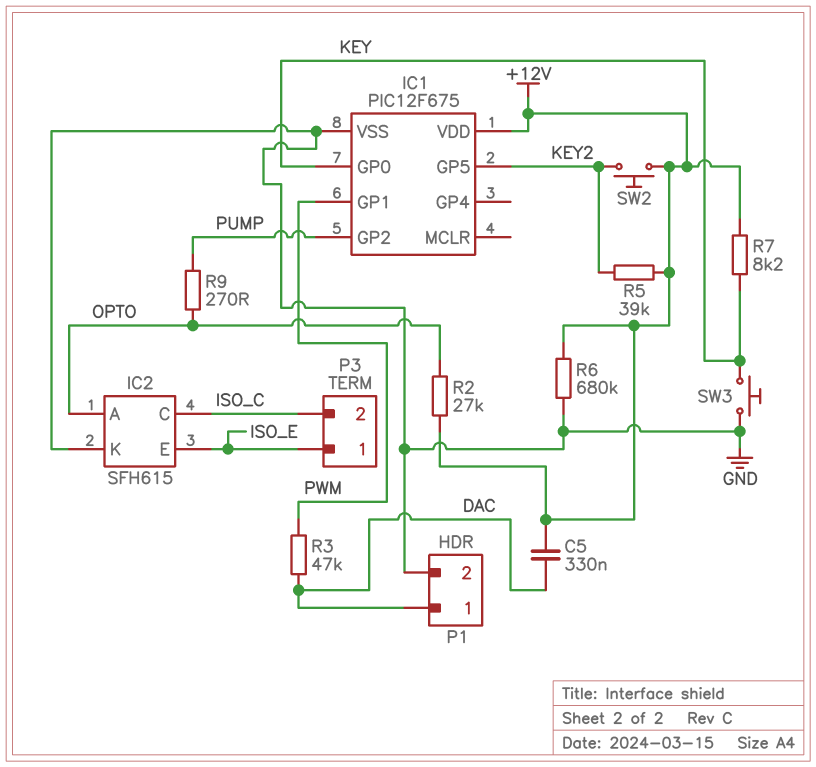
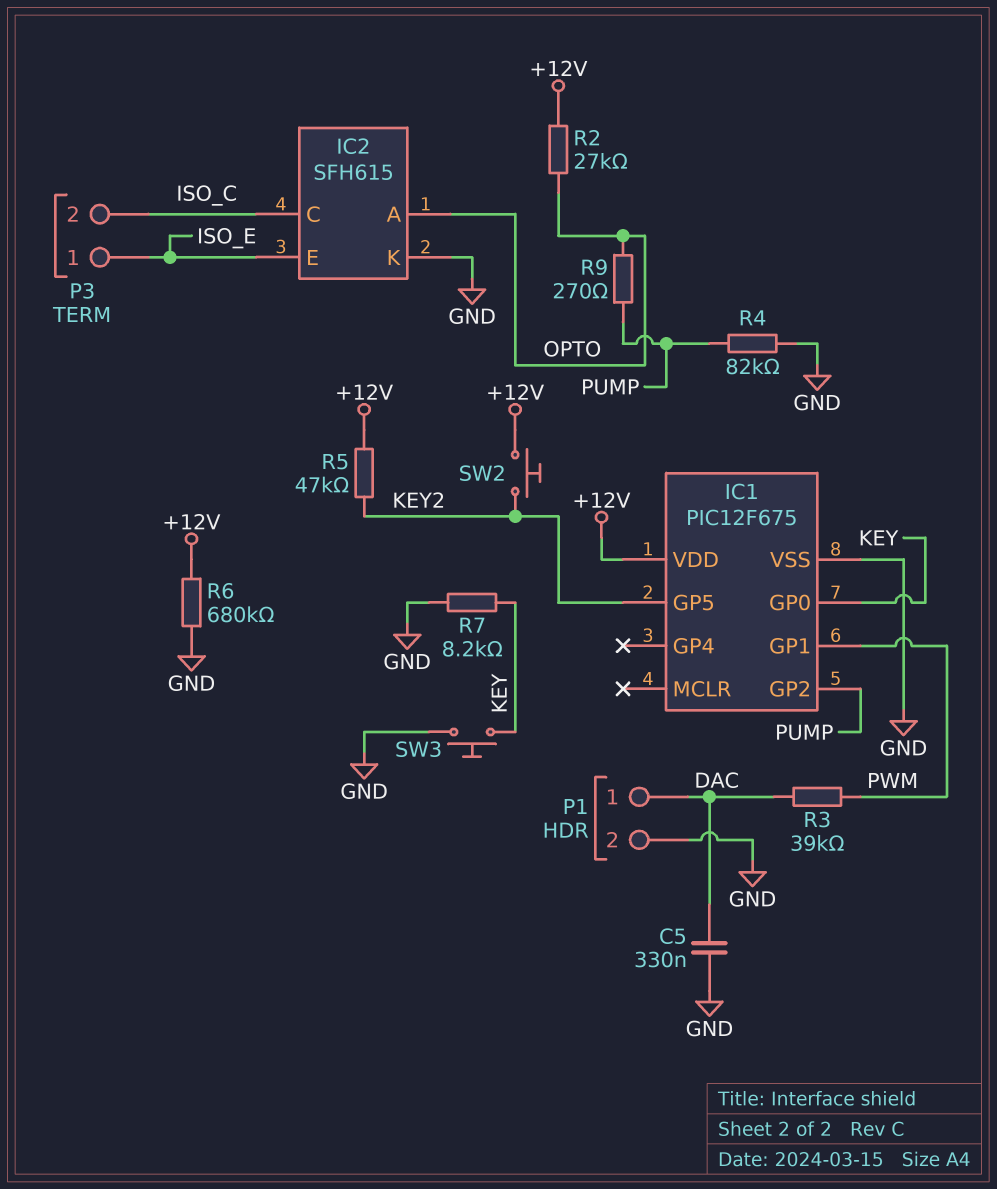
C5: 330nF (+12V, DAC) -> 330nF (DAC, GND)
R3: 47k (DAC, PWM) -> 39k (DAC, PWM)
R4: none -> 82k (GND, PUMP)
R5: 39k (+12V, KEY2) -> 47k (+12V, KEY2)
R7: 8.2k (+12V, KEY) -> 8.2k (GND, KEY)

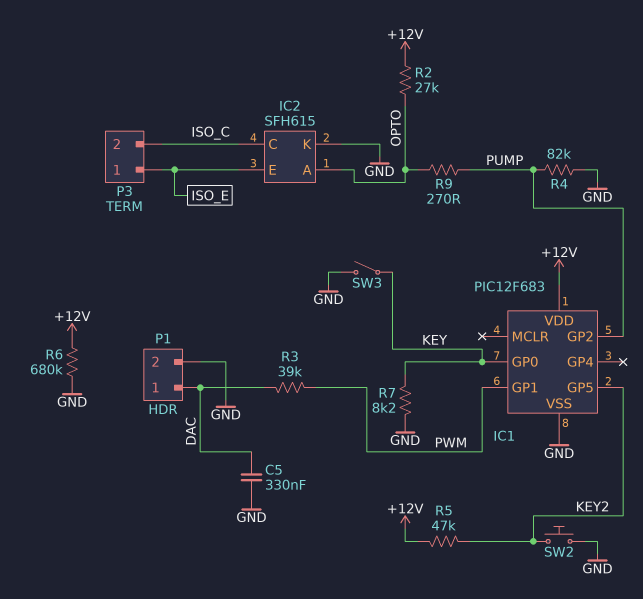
IC1: PIC12F675 -> PIC12F683
SW2: button (+12V, KEY2) -> button (GND, KEY2)
SW3: button (GND, KEY) -> switch (GND, KEY)

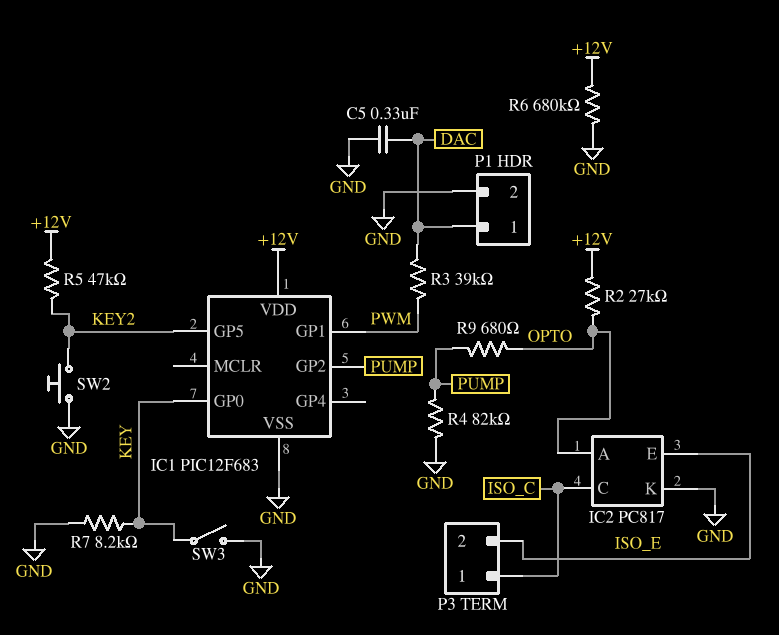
IC2: SFH615 -> PC817
P3 pin 1: ISO_E -> ISO_C
P3 pin 2: ISO_C -> ISO_E
R9: 270 (OPTO, PUMP) -> 680 (OPTO, PUMP)

